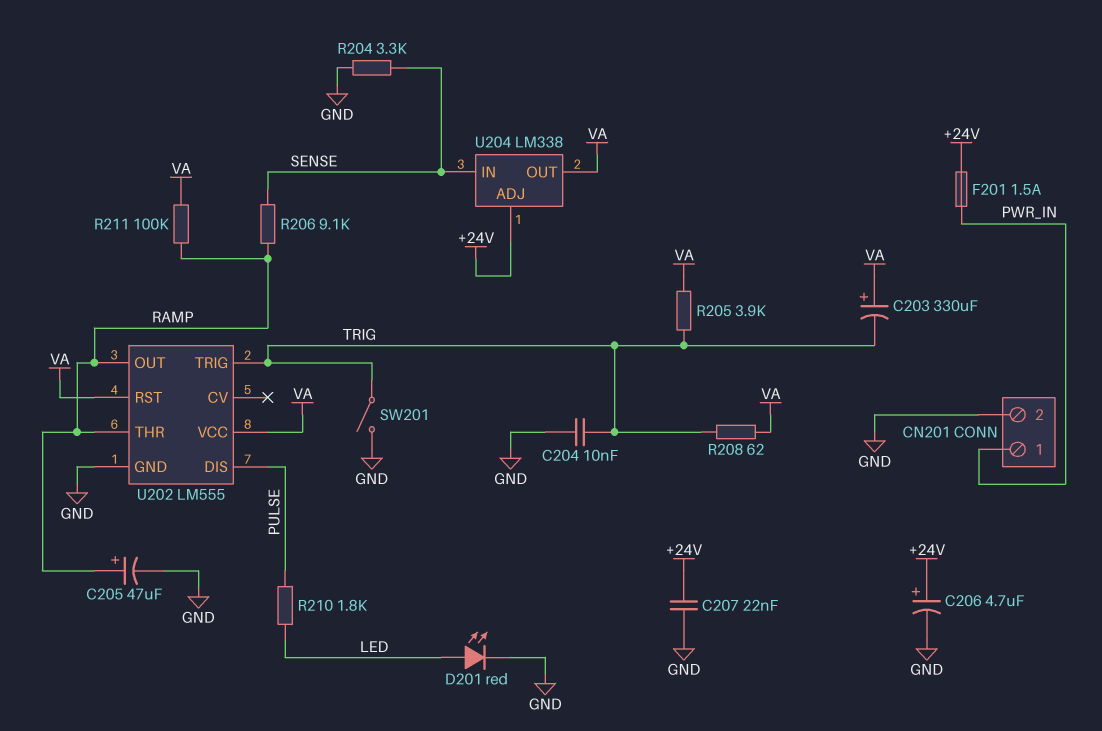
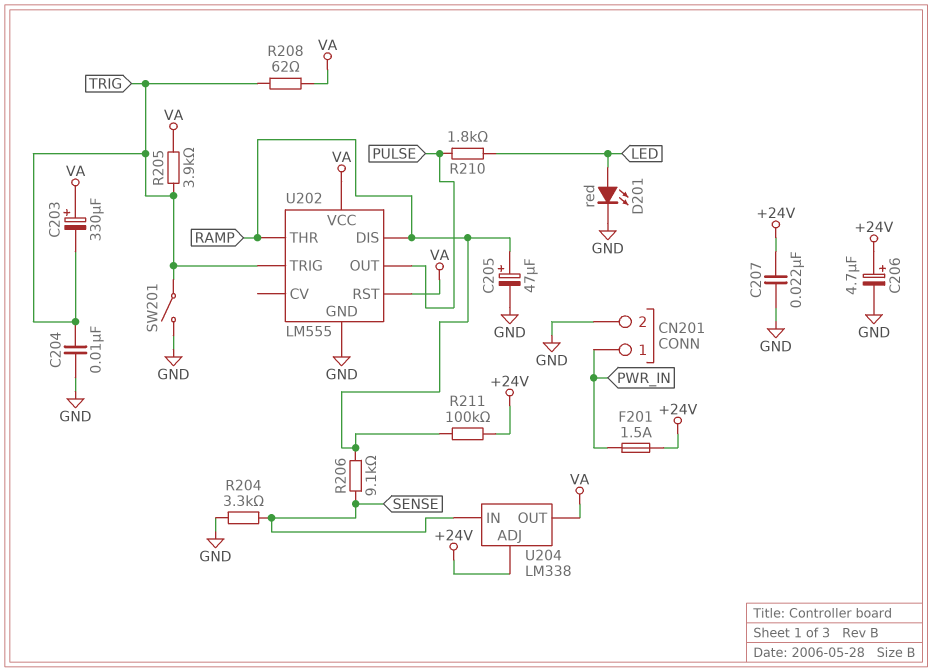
R211: 100k (RAMP, VA) -> 100k (+24V, RAMP)
U202 pin DIS: PULSE -> RAMP
U202 pin OUT: RAMP -> PULSE

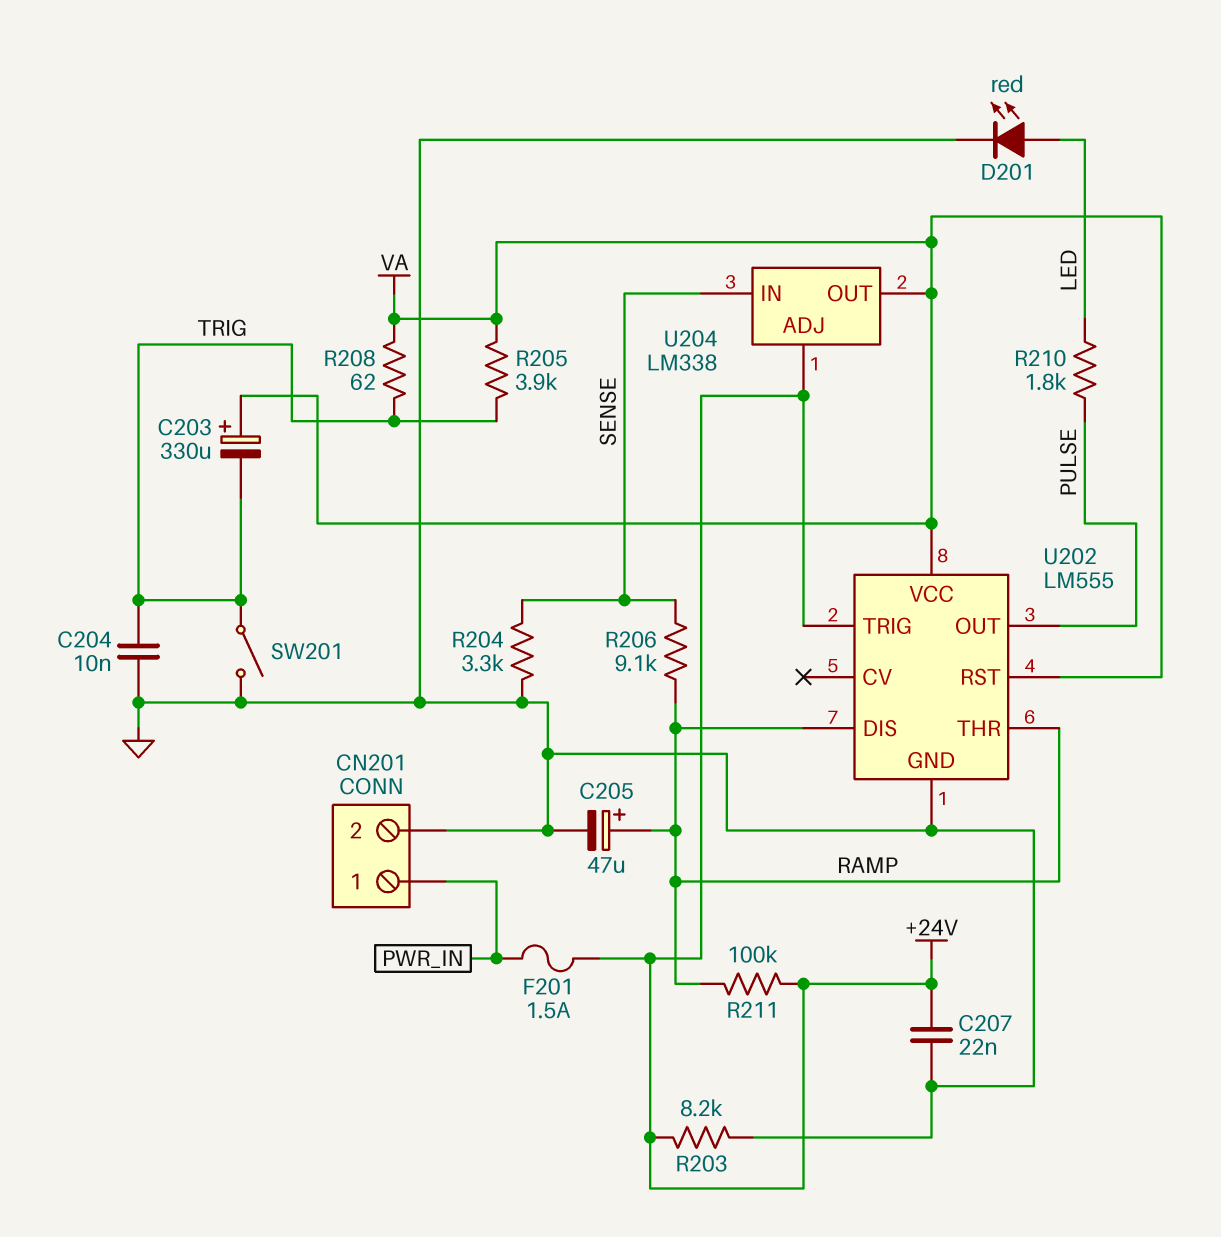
C206: 4.7uF (plus +24V, minus GND) -> none
R203: none -> 8.2k (+24V, GND)
U202 pin TRIG: TRIG -> +24V

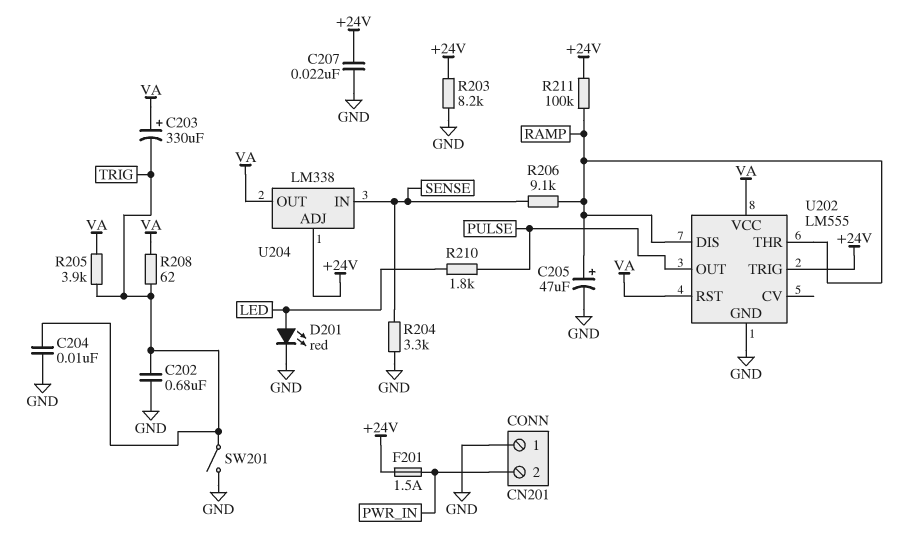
C202: none -> 680nF (GND, TRIG)
CN201 pin 1: PWR_IN -> GND
CN201 pin 2: GND -> PWR_IN

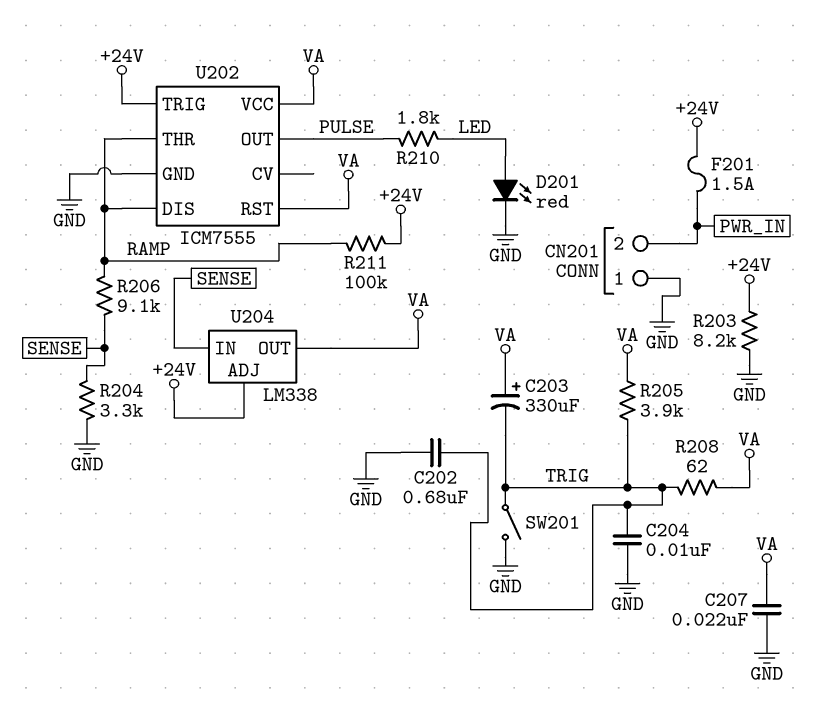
C205: 47uF (plus RAMP, minus GND) -> none
C207: 22nF (+24V, GND) -> 22nF (GND, VA)
U202: LM555 -> ICM7555

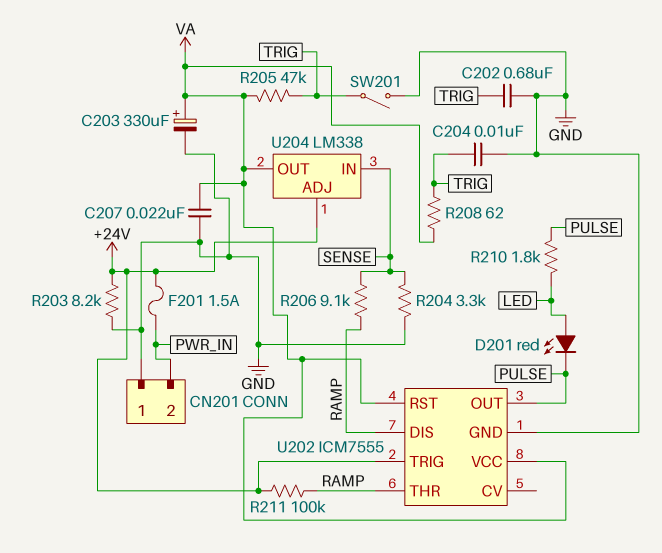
C203: 330uF (plus VA, minus TRIG) -> 330uF (plus VA, minus GND)
D201: LED red (A LED, K GND) -> LED red (A LED, K PULSE)
R205: 3.9k (TRIG, VA) -> 47k (TRIG, VA)

